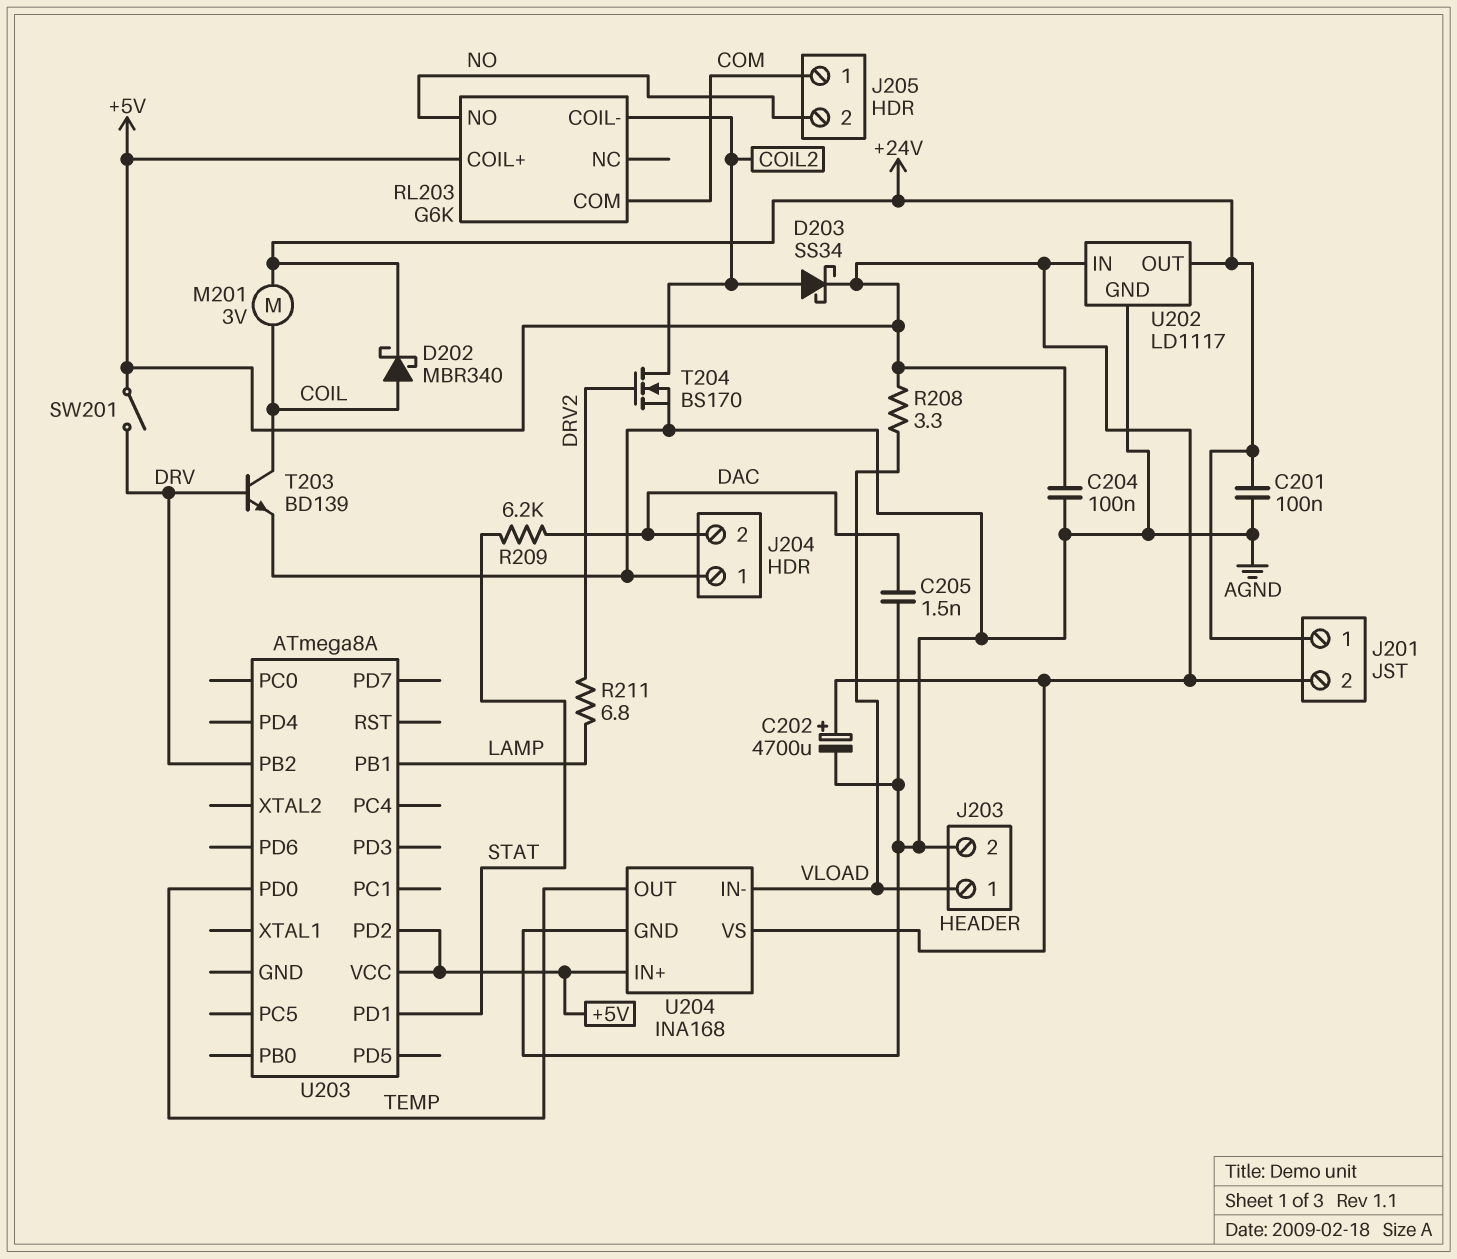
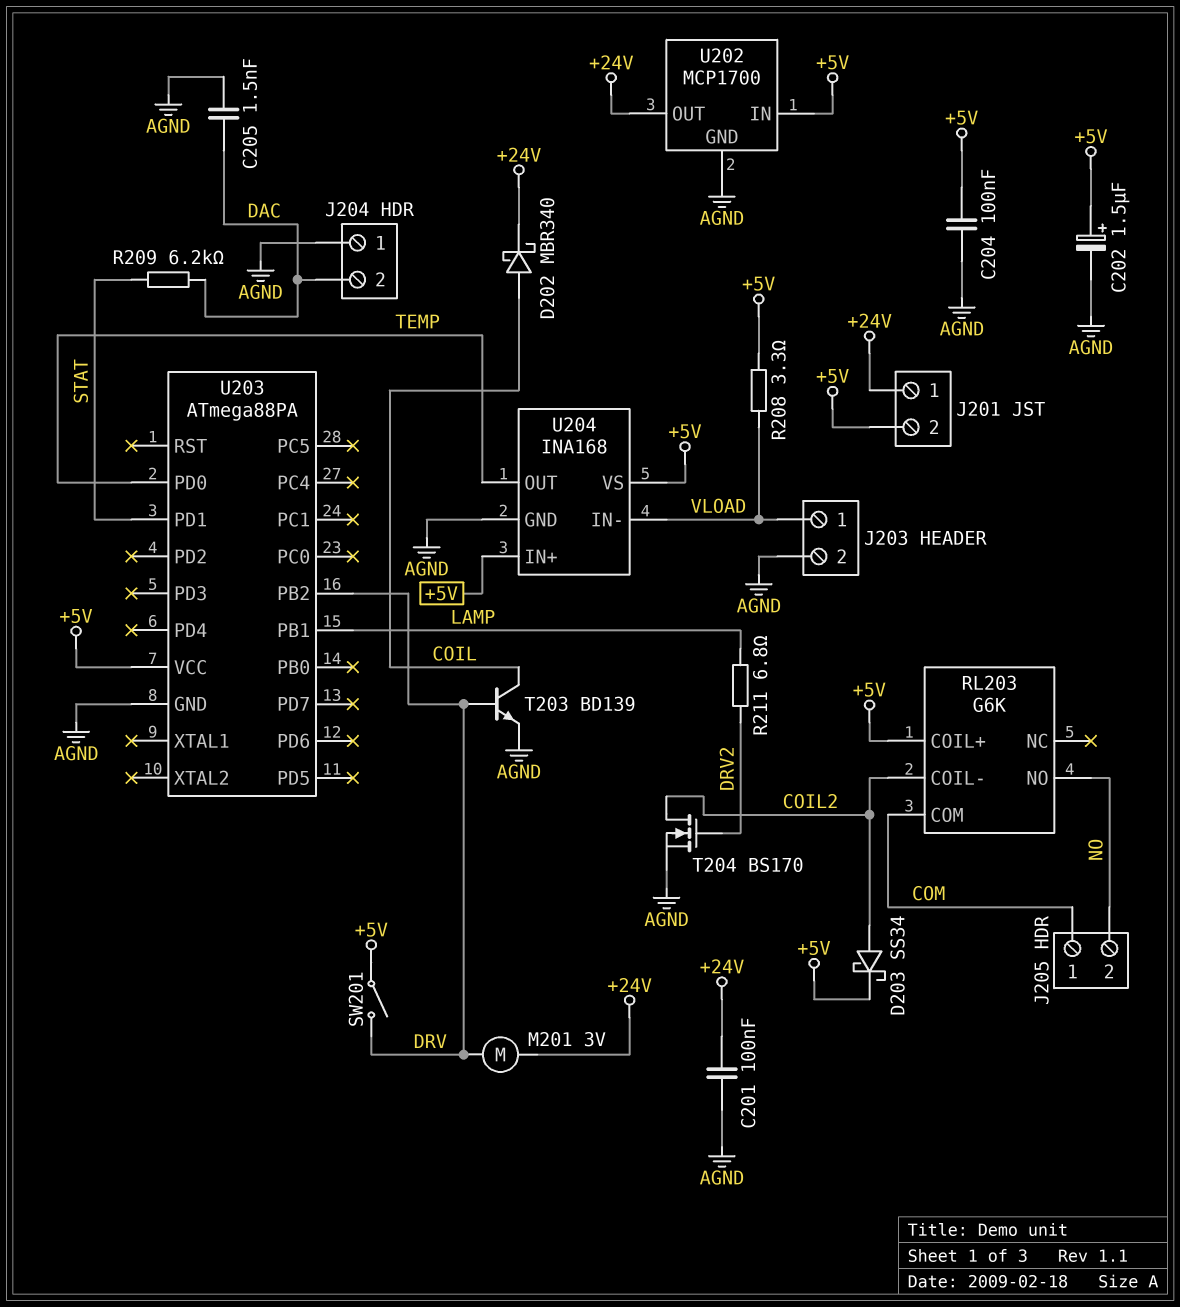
C202: 4700uF (plus +5V, minus AGND) -> 1.5uF (plus +5V, minus AGND)
M201: motor 3V (+24V, COIL) -> motor 3V (+24V, DRV)
U202: LD1117 -> MCP1700
U203: ATmega8A -> ATmega88PA
U203 pin GND: none -> AGND
U203 pin PD2: +5V -> none

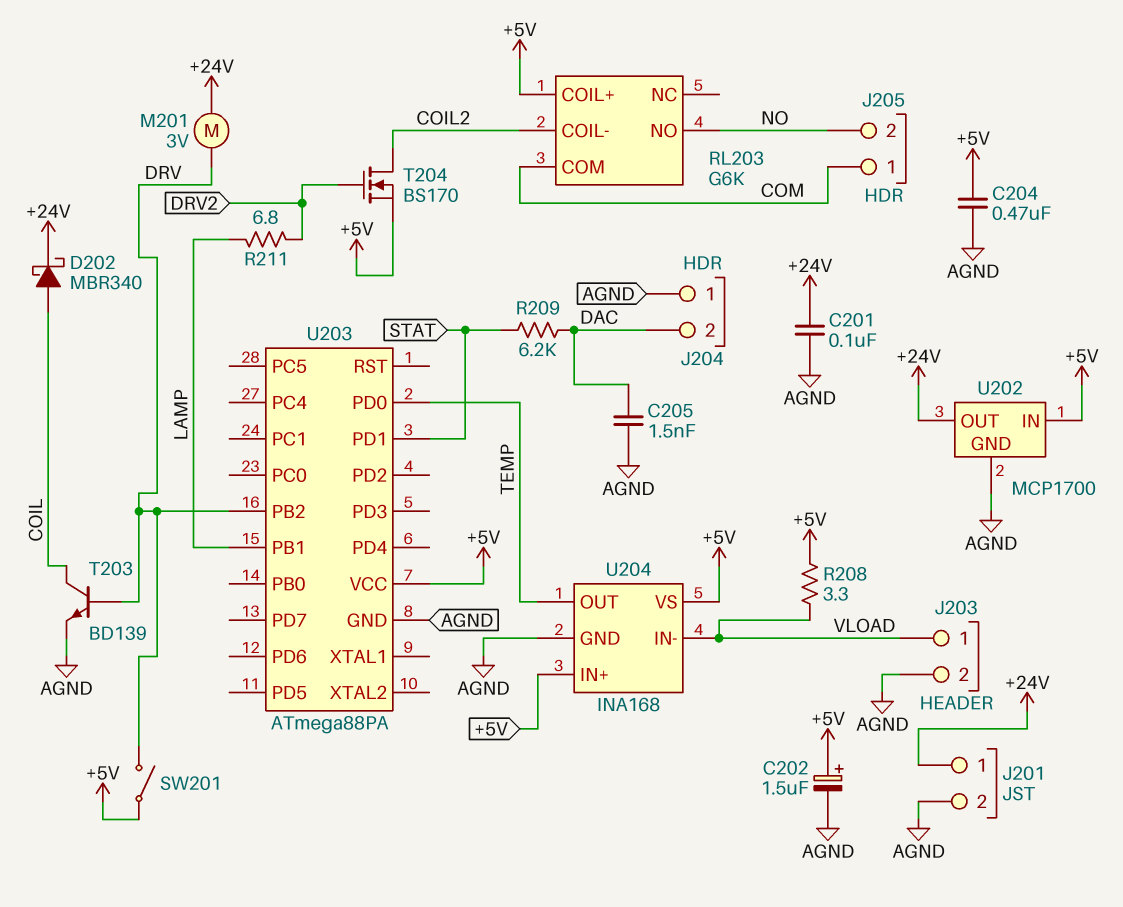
C204: 100nF (+5V, AGND) -> 470nF (+5V, AGND)
D203: schottky SS34 (A COIL2, K +5V) -> none
J201 pin 2: +5V -> AGND
T204: NMOS BS170 (G DRV2, D COIL2, S AGND) -> NMOS BS170 (G DRV2, D COIL2, S +5V)

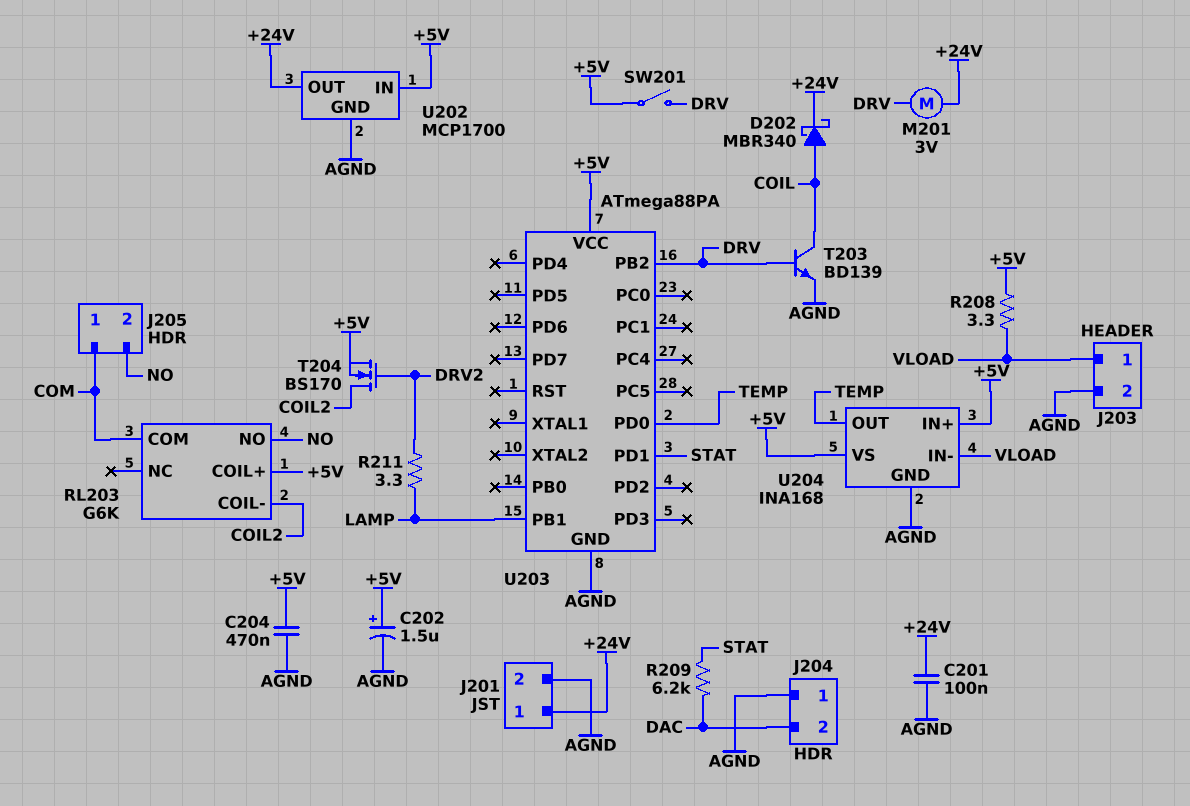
C205: 1.5nF (AGND, DAC) -> none
R211: 6.8 (DRV2, LAMP) -> 3.3 (DRV2, LAMP)

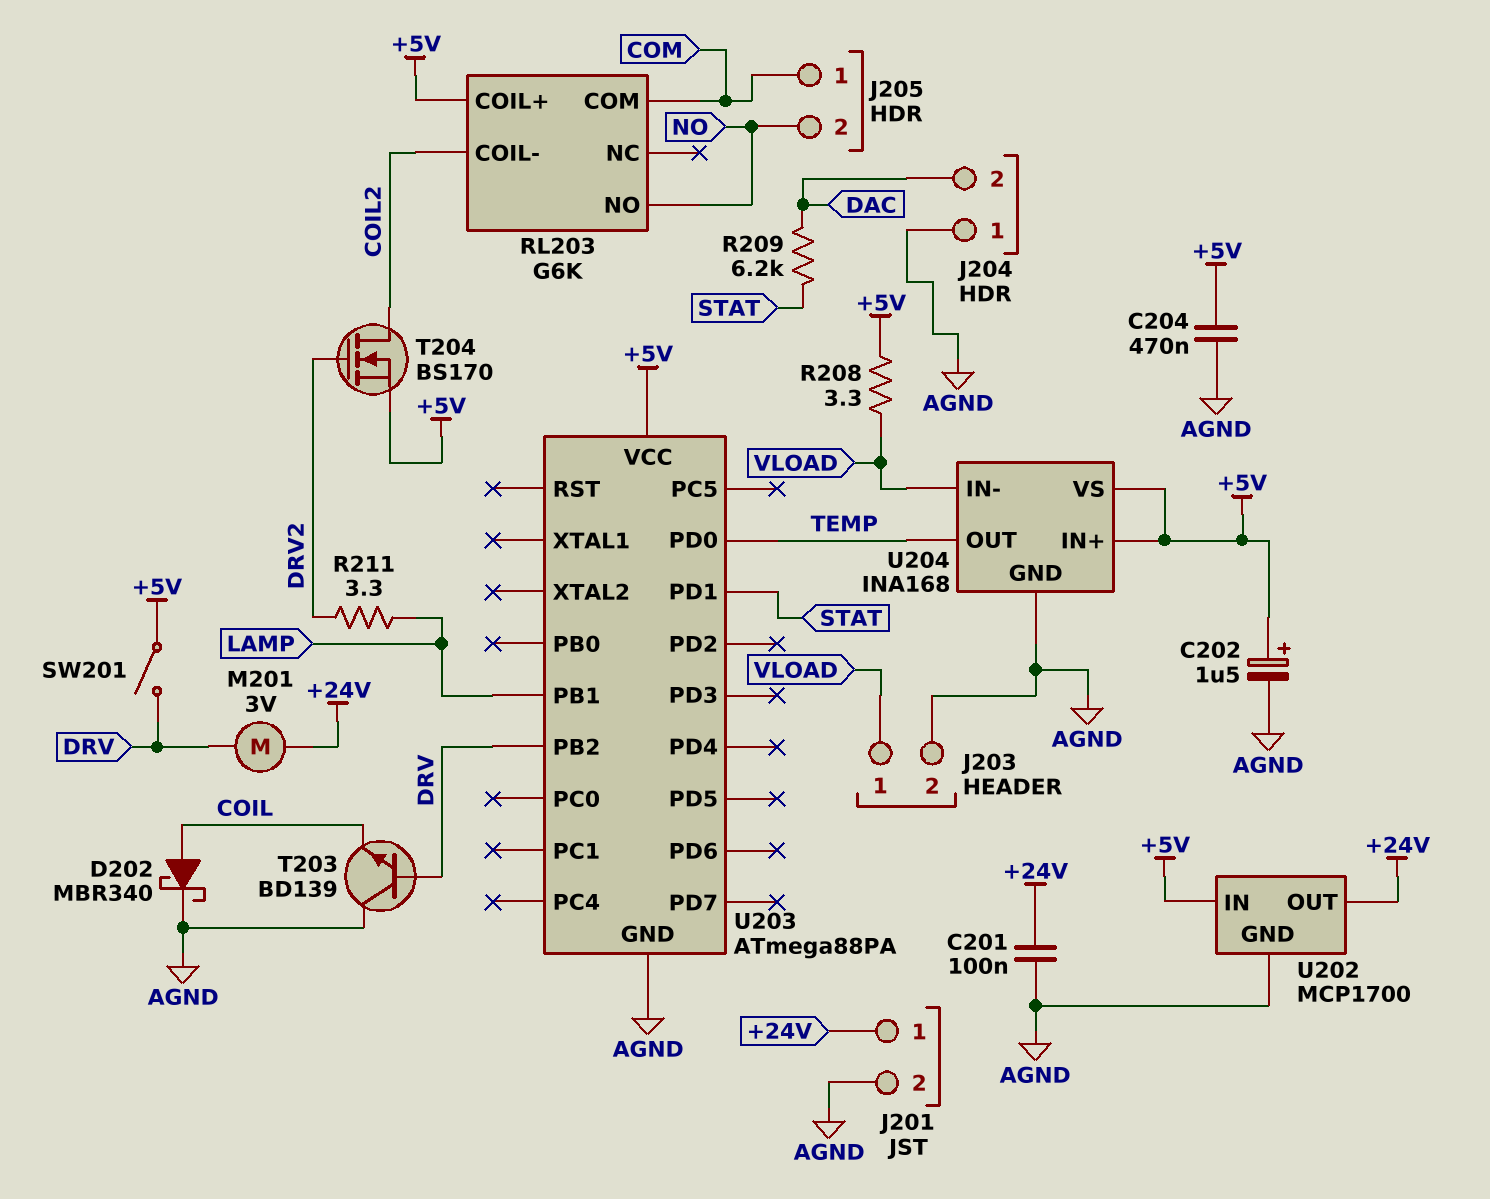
D202: schottky MBR340 (A COIL, K +24V) -> schottky MBR340 (A COIL, K AGND)
T203: NPN BD139 (B DRV, C COIL, E AGND) -> NPN BD139 (B DRV, C AGND, E COIL)

